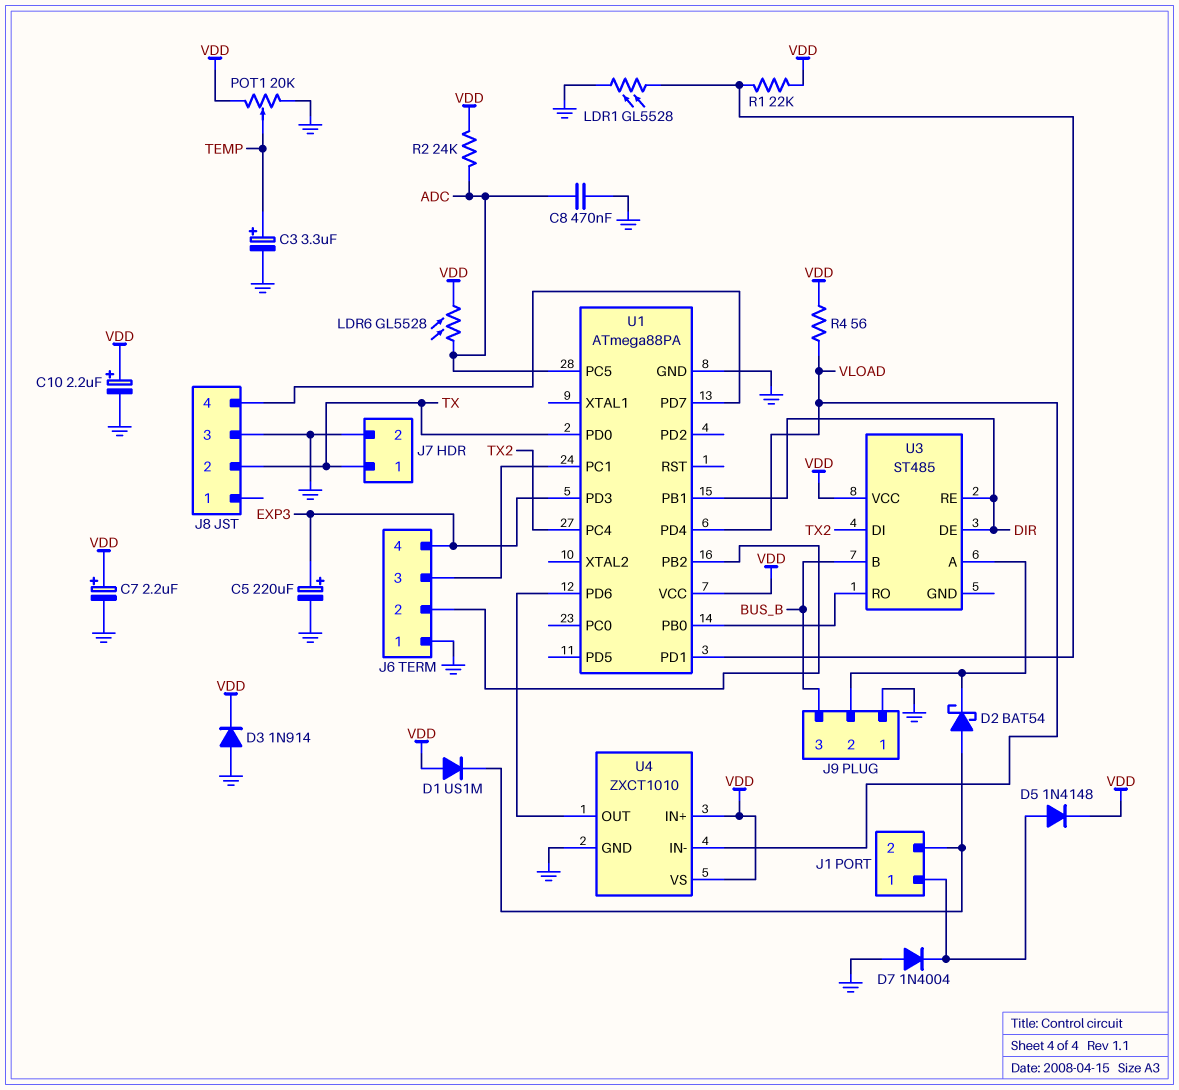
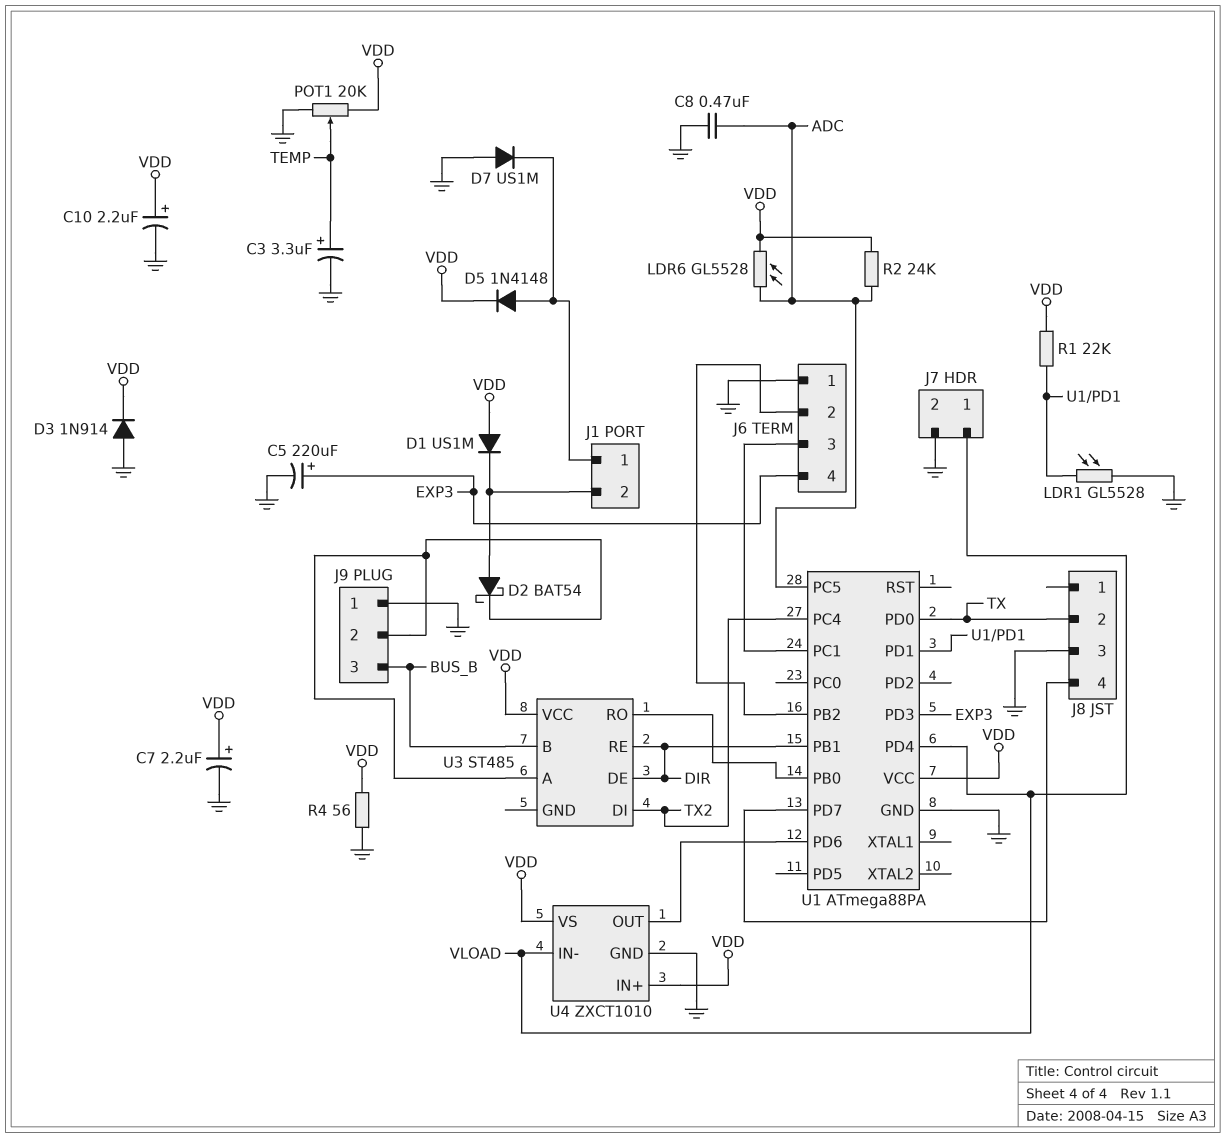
D7: diode 1N4004 (A GND, K J1/1) -> diode US1M (A GND, K J1/1)
J7 pin 1: TX -> VLOAD
R4: 56 (VDD, VLOAD) -> 56 (GND, VDD)

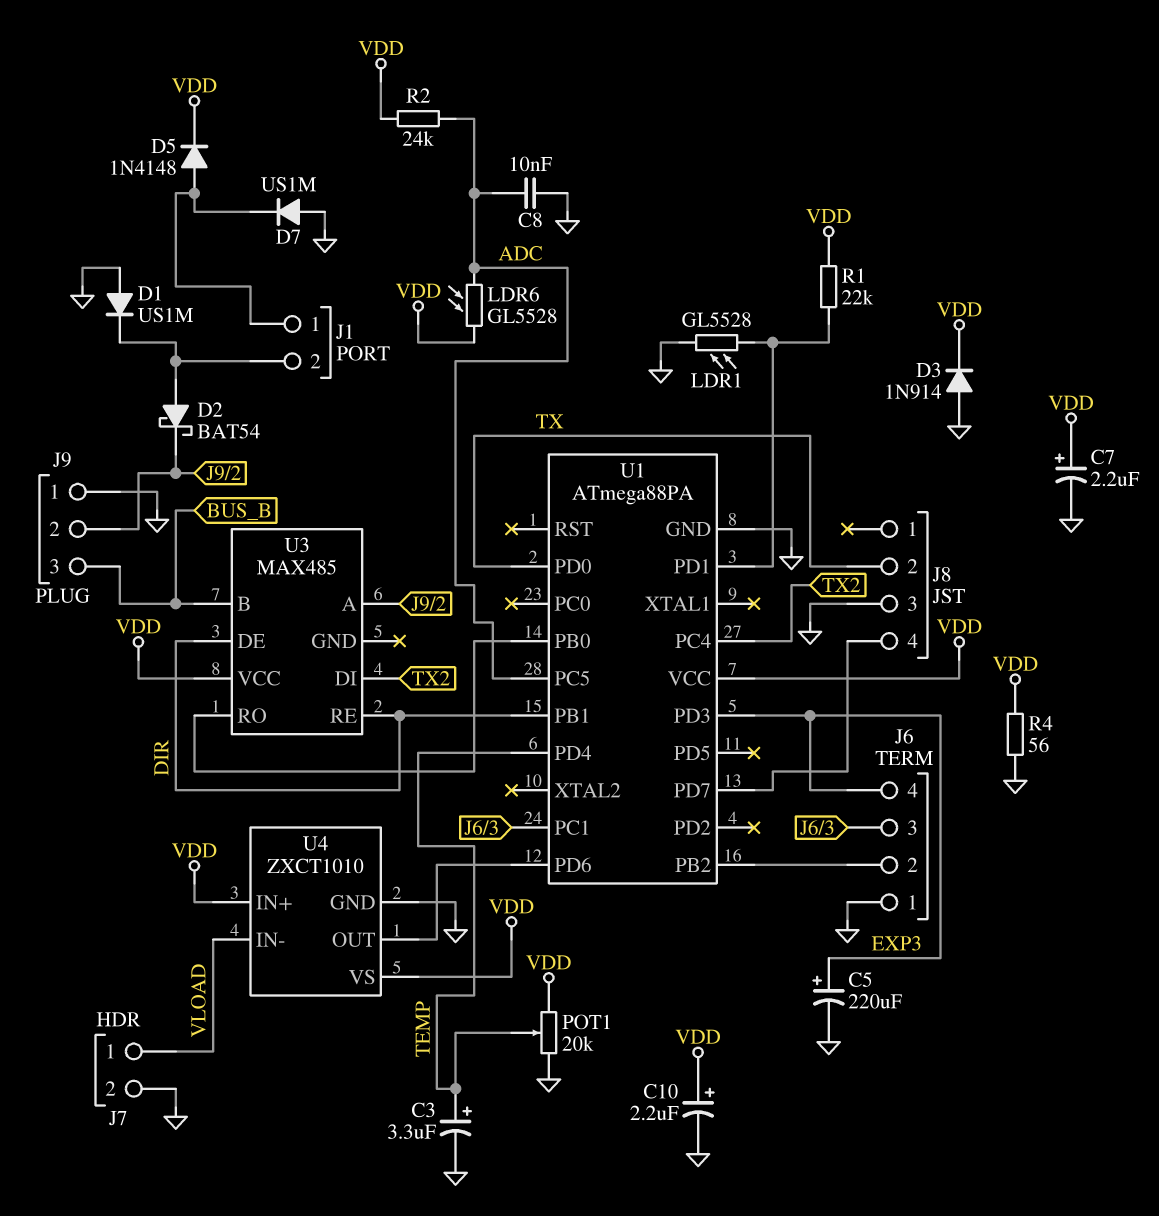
C8: 470nF (ADC, GND) -> 10nF (ADC, GND)
D1: diode US1M (A VDD, K J1/2) -> diode US1M (A GND, K J1/2)
U1 pin PD4: VLOAD -> TEMP
U3: ST485 -> MAX485

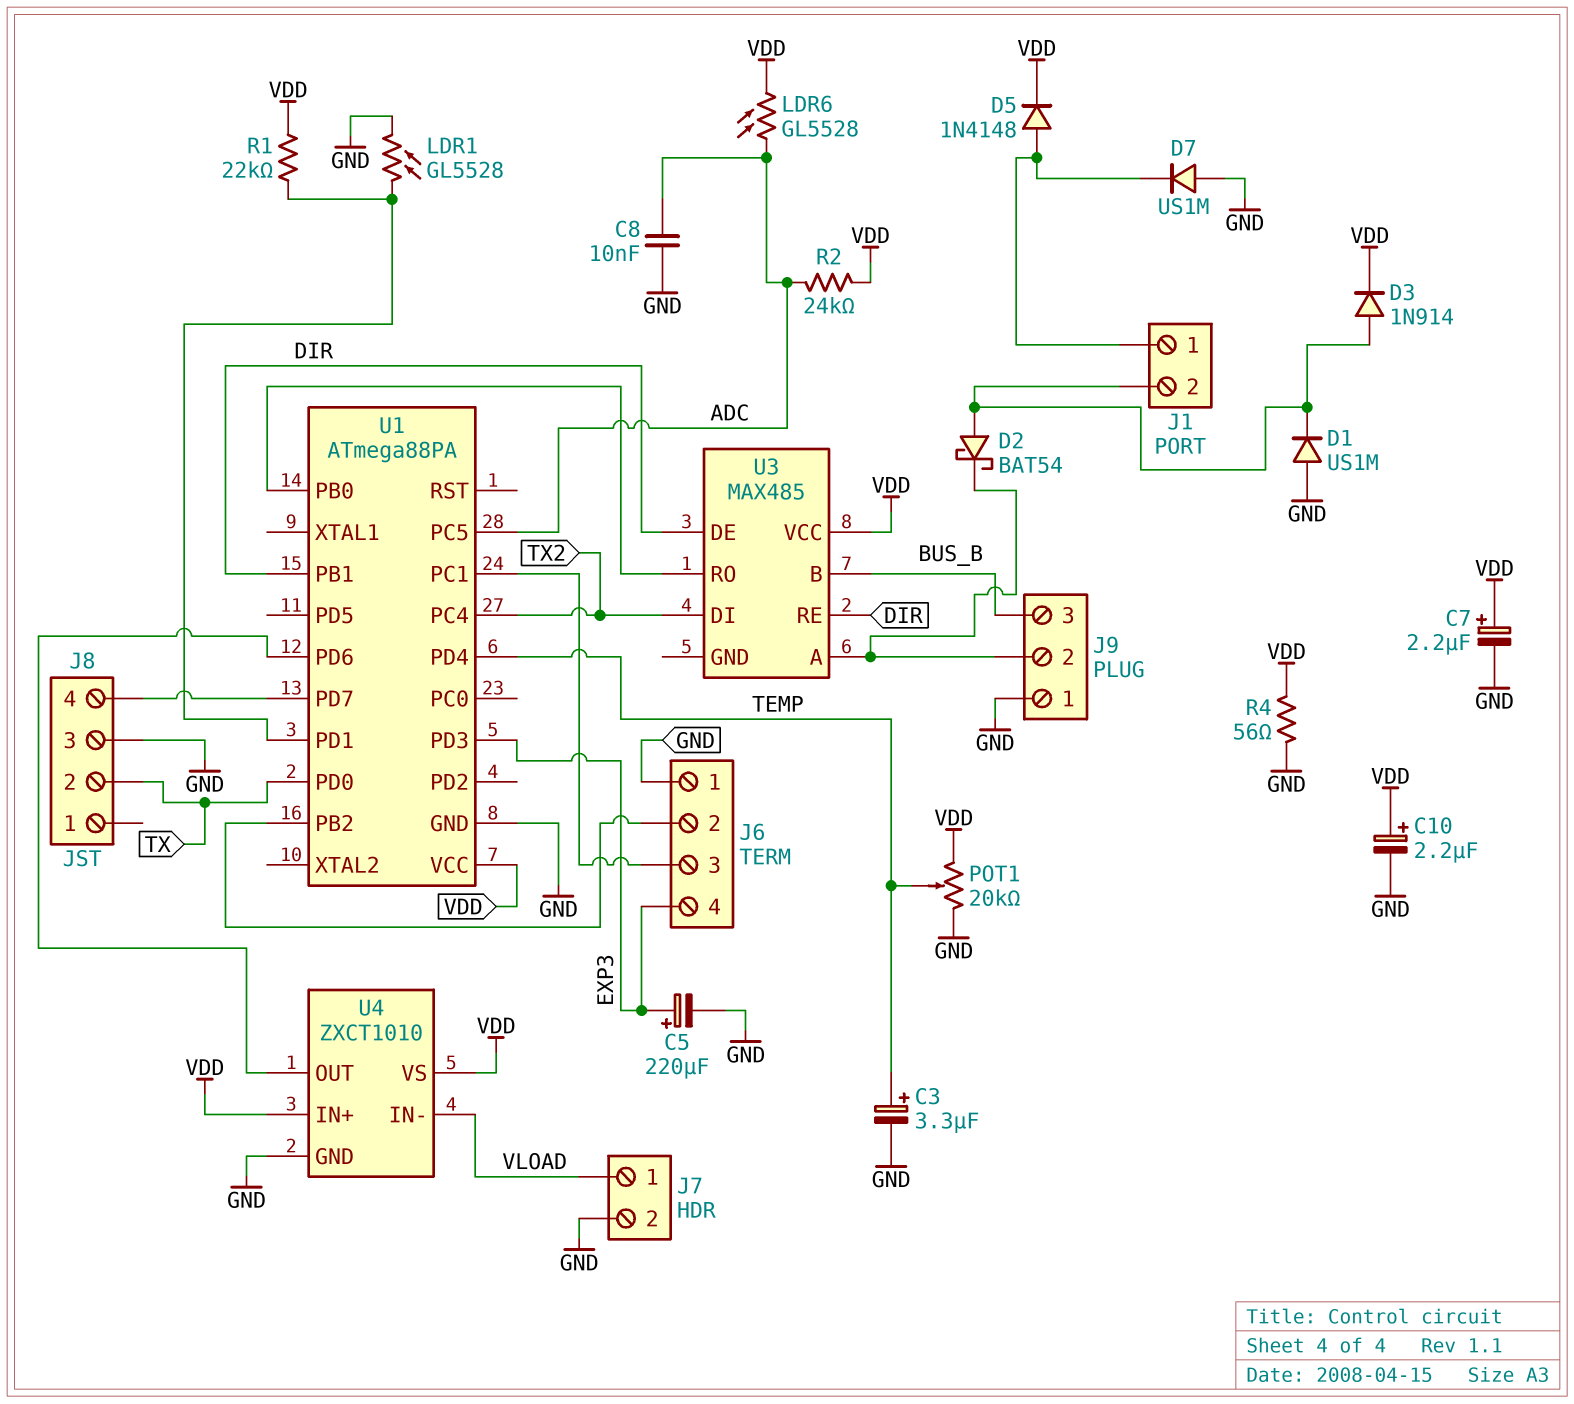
D3: diode 1N914 (A GND, K VDD) -> diode 1N914 (A J1/2, K VDD)

